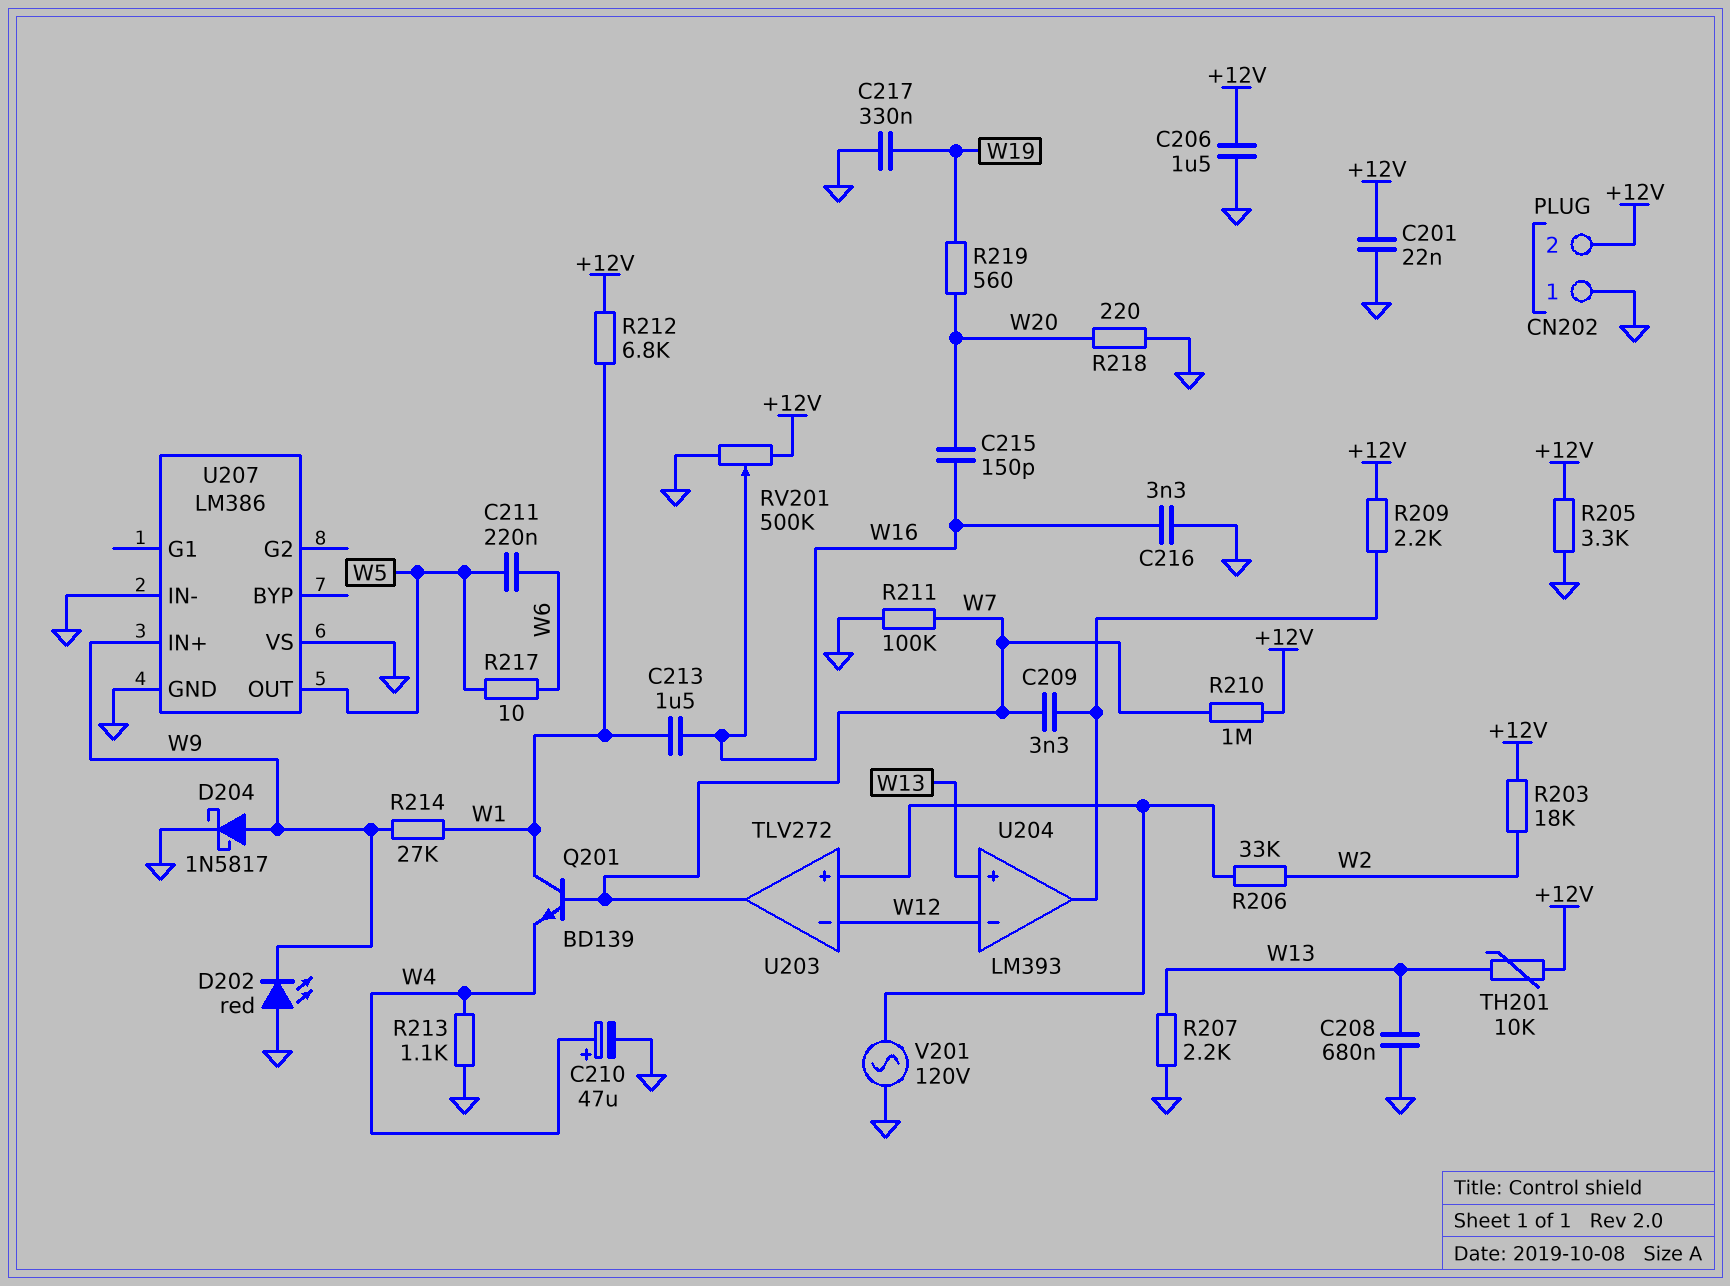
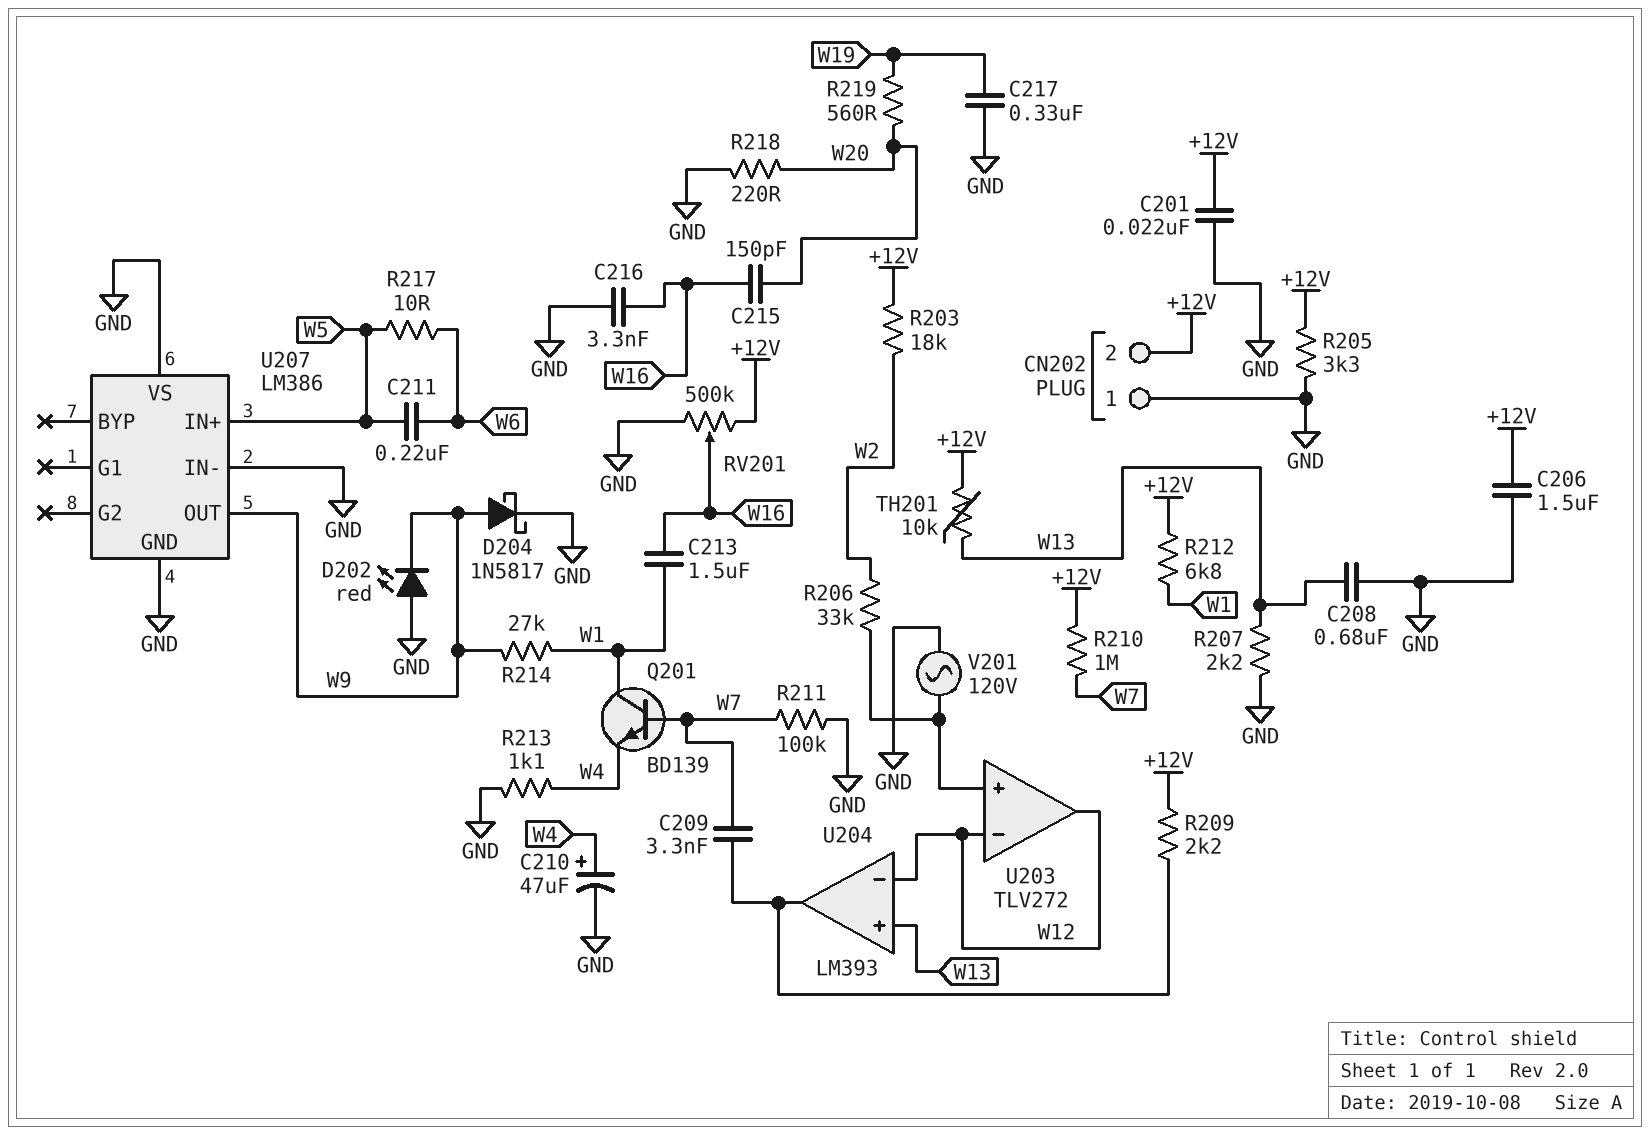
U203 pin out: W7 -> W12
U207 pin IN+: W9 -> W5
U207 pin OUT: W5 -> W9

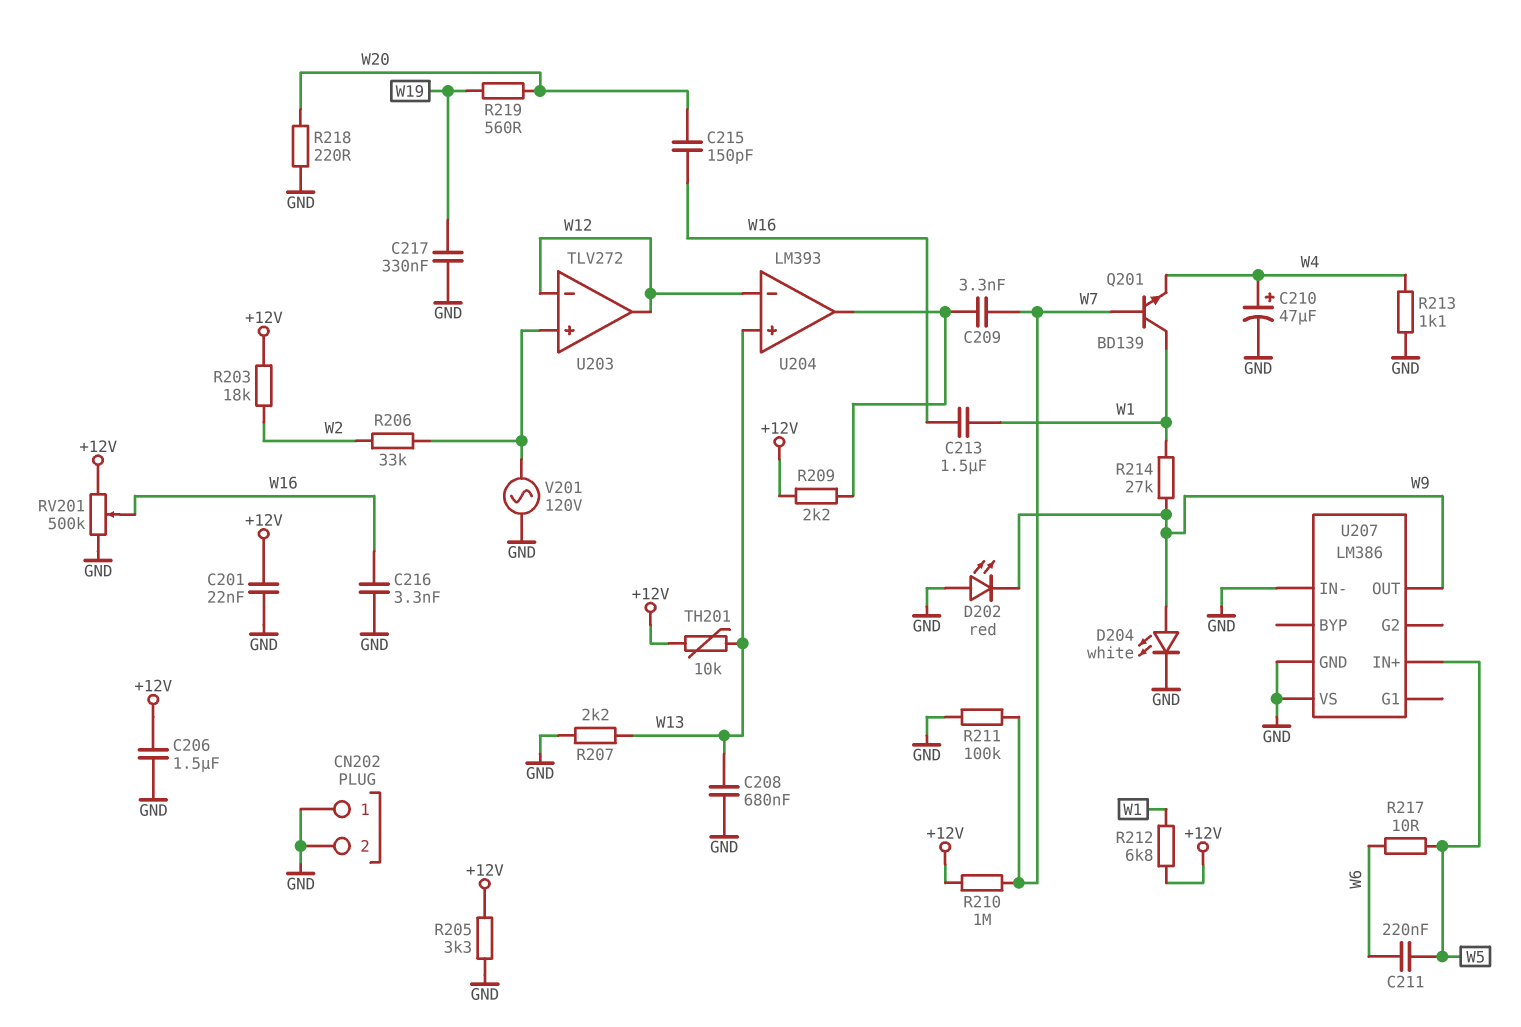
CN202 pin 2: +12V -> GND
D204: schottky 1N5817 (A W9, K GND) -> LED white (A W9, K GND)

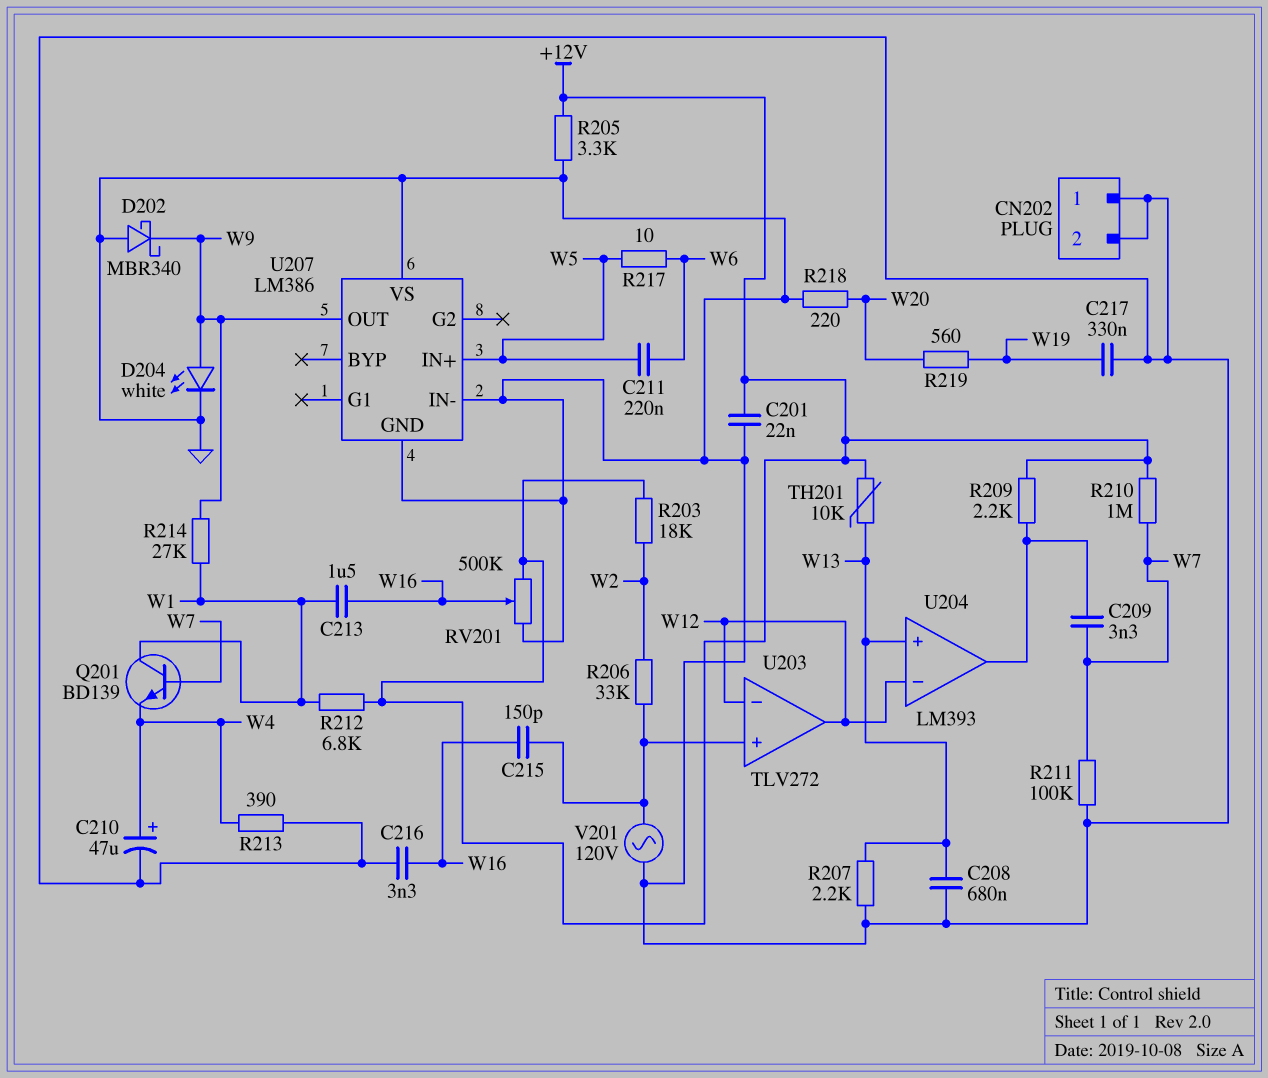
C206: 1.5uF (+12V, GND) -> none
C215: 150pF (W16, W20) -> 150pF (U203/in+, W16)
D202: LED red (A GND, K W9) -> schottky MBR340 (A GND, K W9)
R213: 1.1k (GND, W4) -> 390 (GND, W4)

